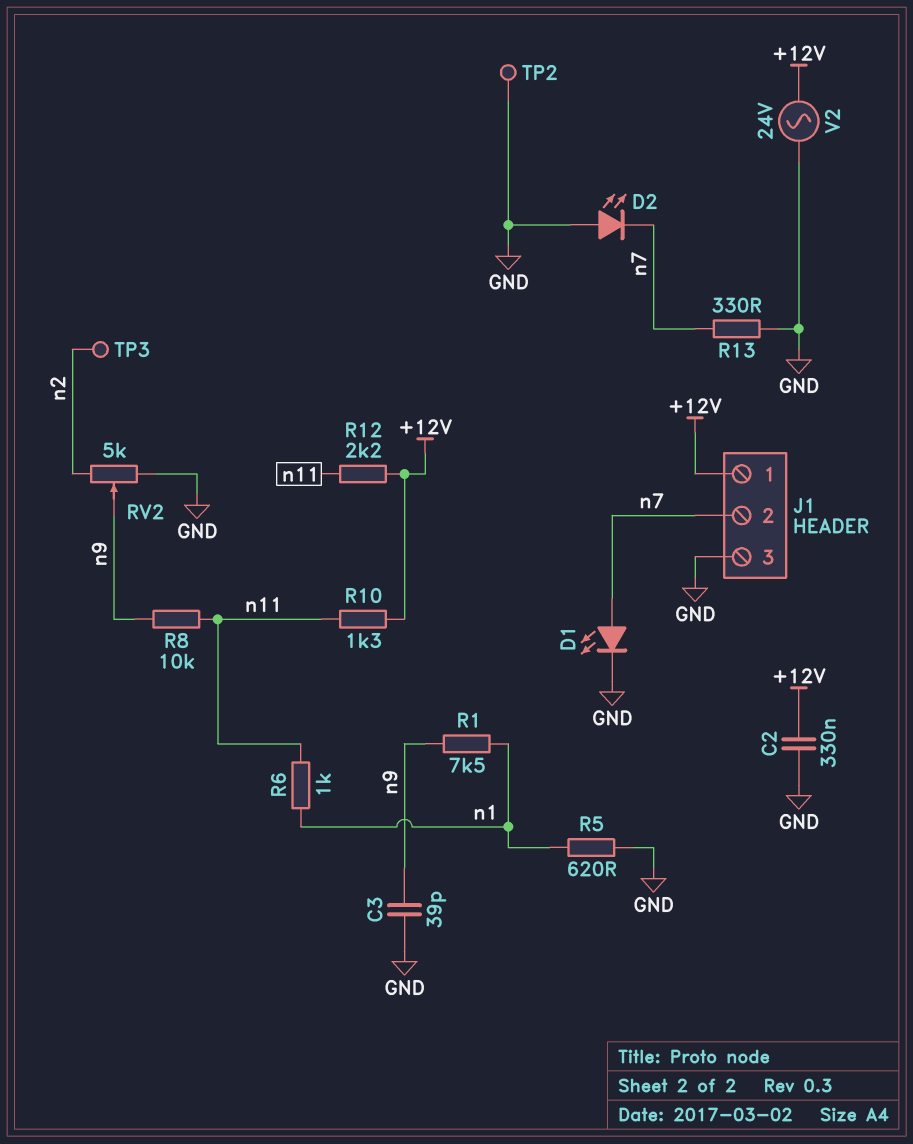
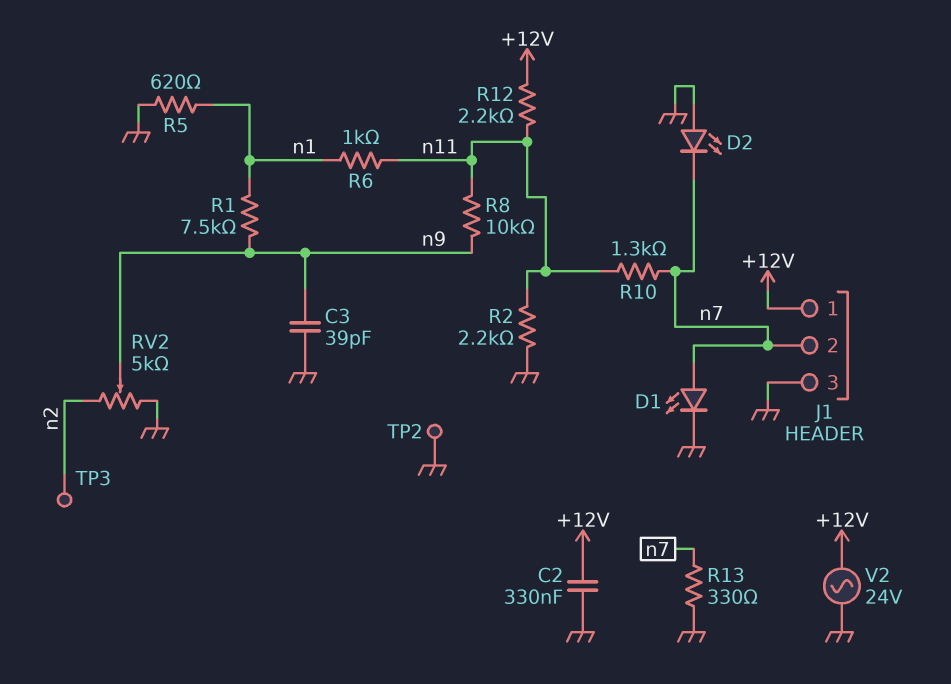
R2: none -> 2.2k (GND, n11)
R10: 1.3k (+12V, n11) -> 1.3k (n7, n11)

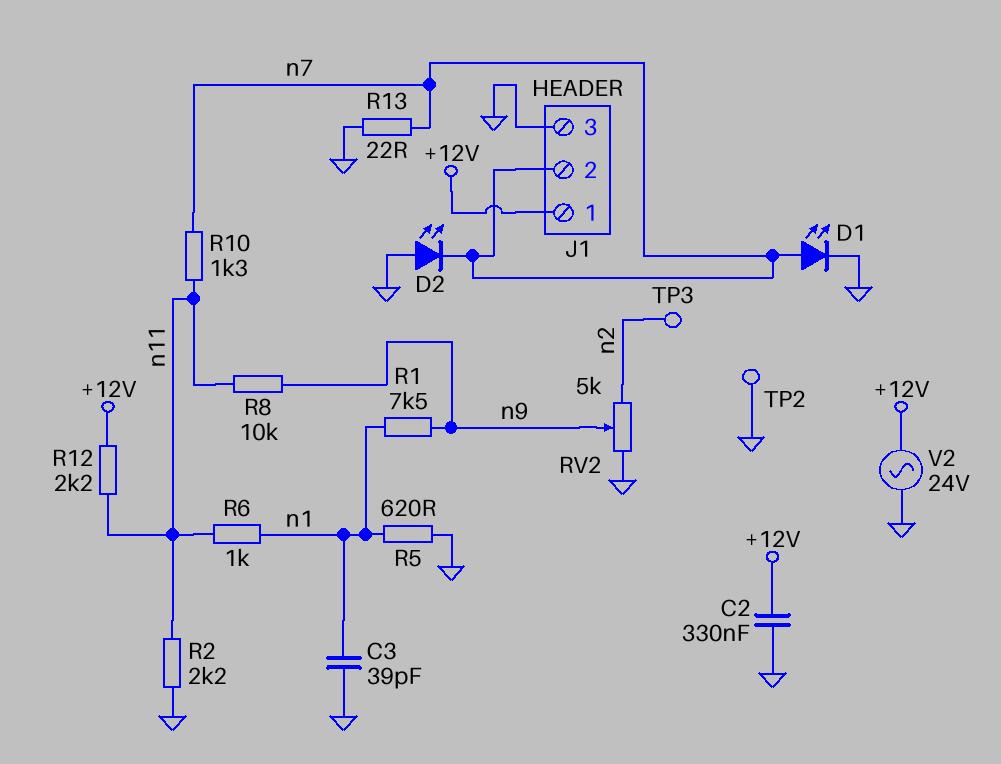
C3: 39pF (GND, n9) -> 39pF (GND, n1)
R13: 330 (GND, n7) -> 22 (GND, n7)

